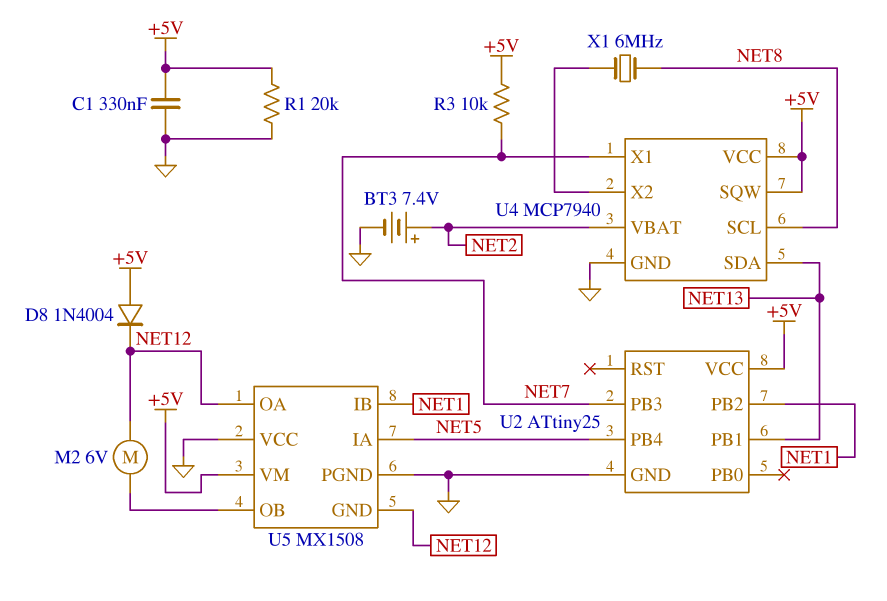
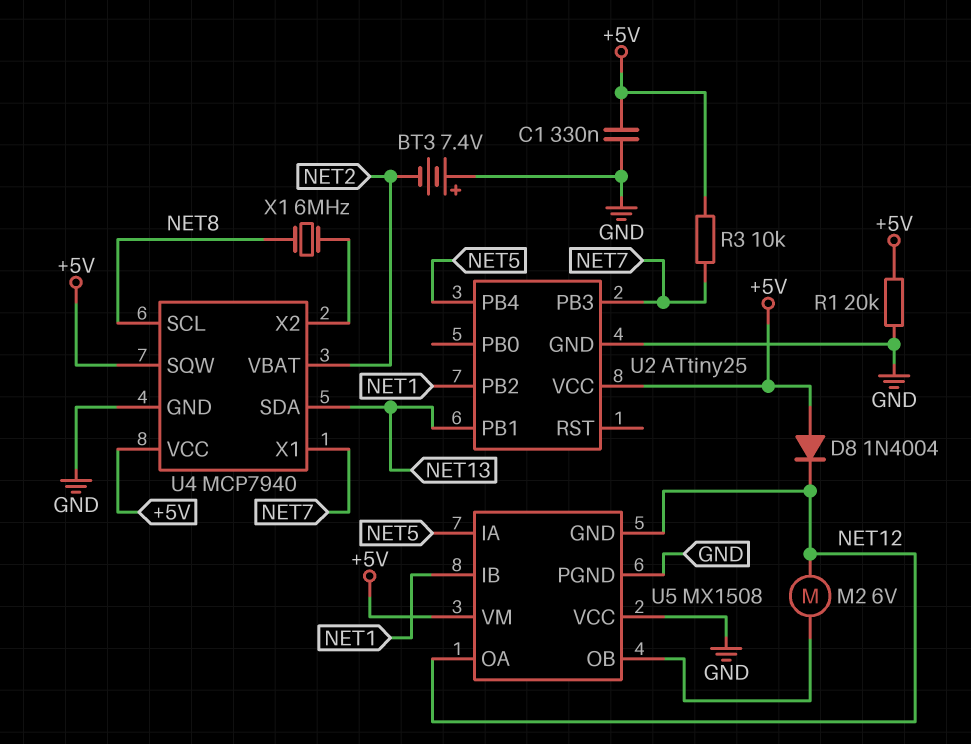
BT3: 7.4V (plus NET2, minus GND) -> 7.4V (plus GND, minus NET2)

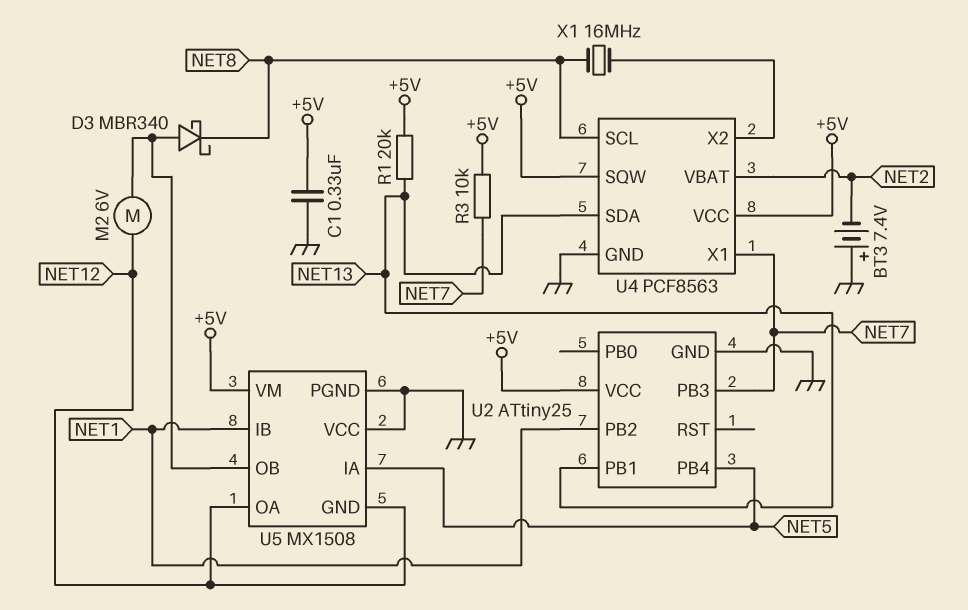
D3: none -> schottky MBR340 (A U5/OB, K NET8)
D8: diode 1N4004 (A +5V, K NET12) -> none
R1: 20k (+5V, GND) -> 20k (+5V, NET13)
U4: MCP7940 -> PCF8563
X1: 6MHz (NET8, U4/X2) -> 16MHz (NET8, U4/X2)

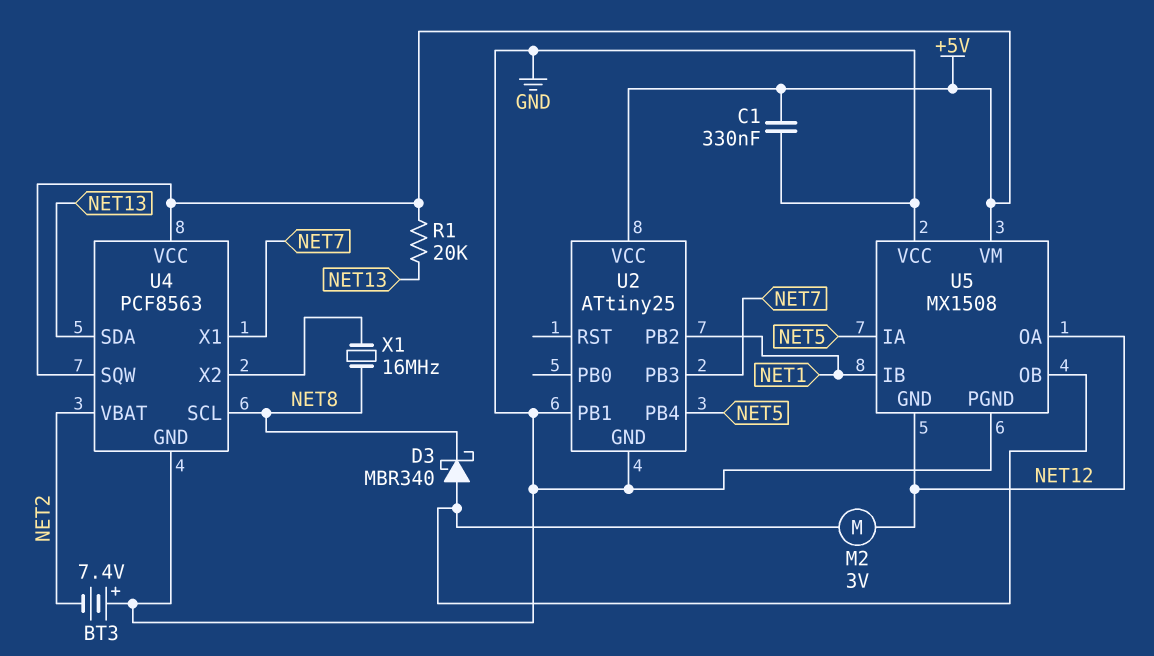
M2: motor 6V (NET12, U5/OB) -> motor 3V (NET12, U5/OB)
R3: 10k (+5V, NET7) -> none
U2 pin PB1: NET13 -> GND

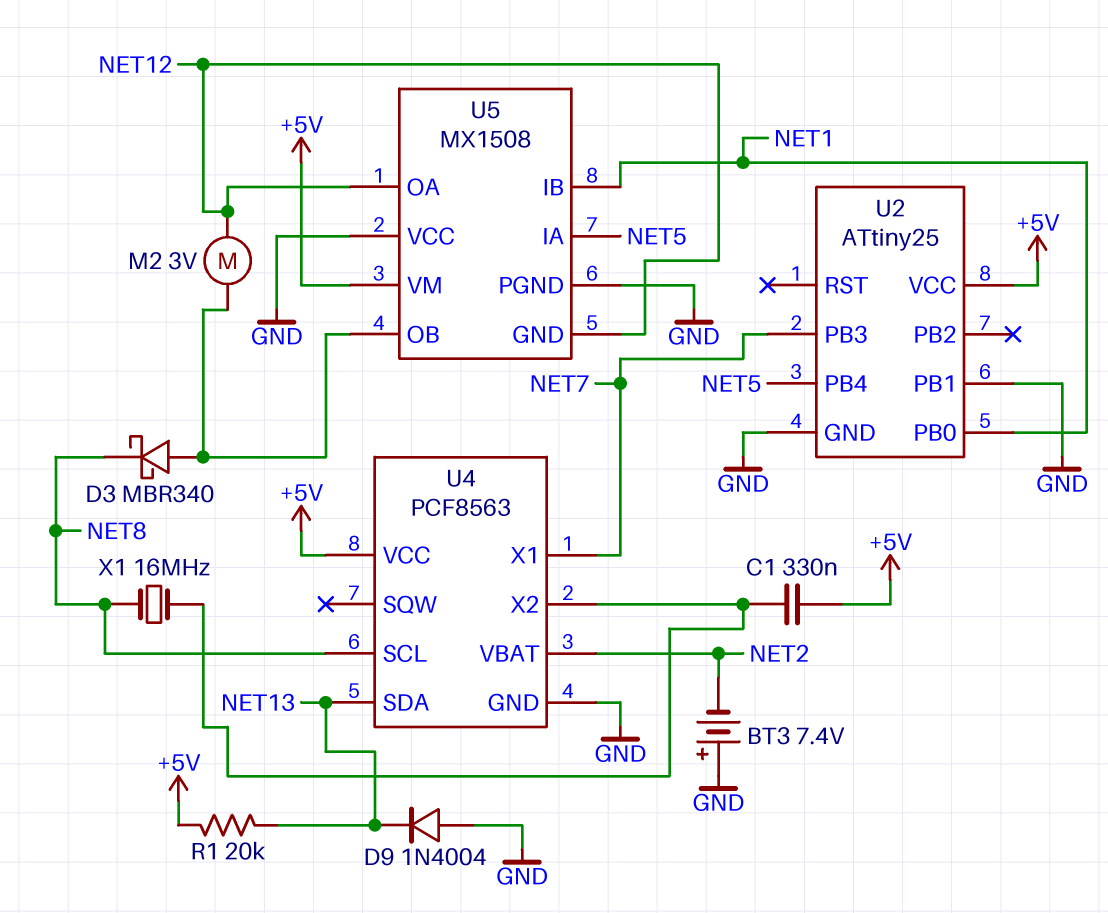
C1: 330nF (+5V, GND) -> 330nF (+5V, U4/X2)
D9: none -> diode 1N4004 (A GND, K NET13)
U2 pin PB0: none -> NET1
U2 pin PB2: NET1 -> none
U4 pin SQW: +5V -> none

